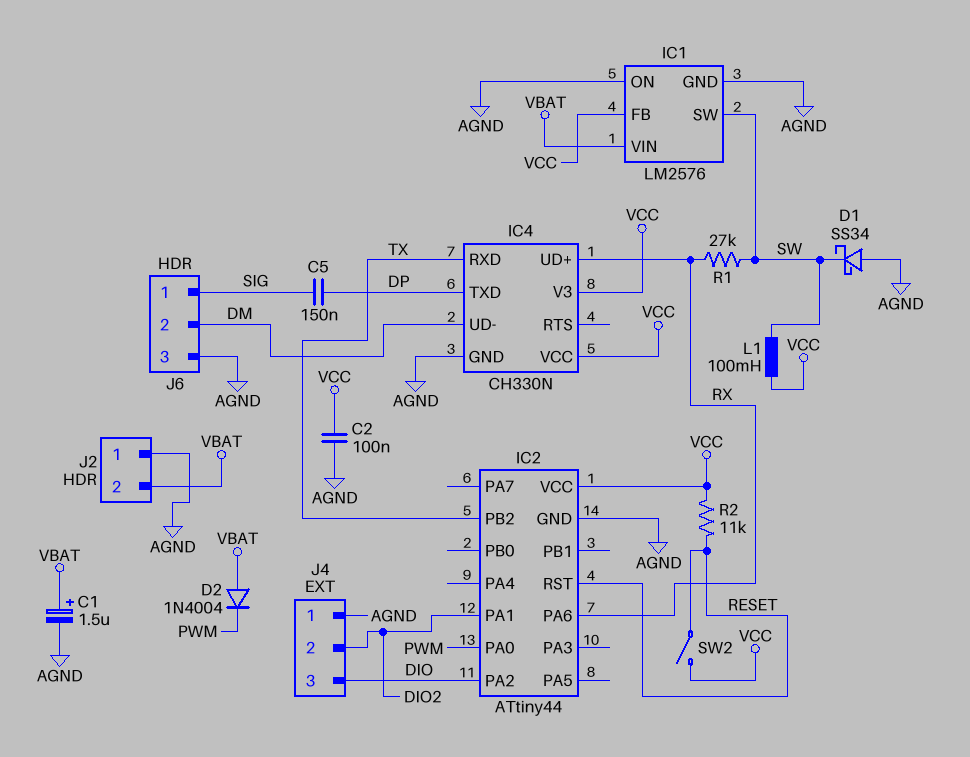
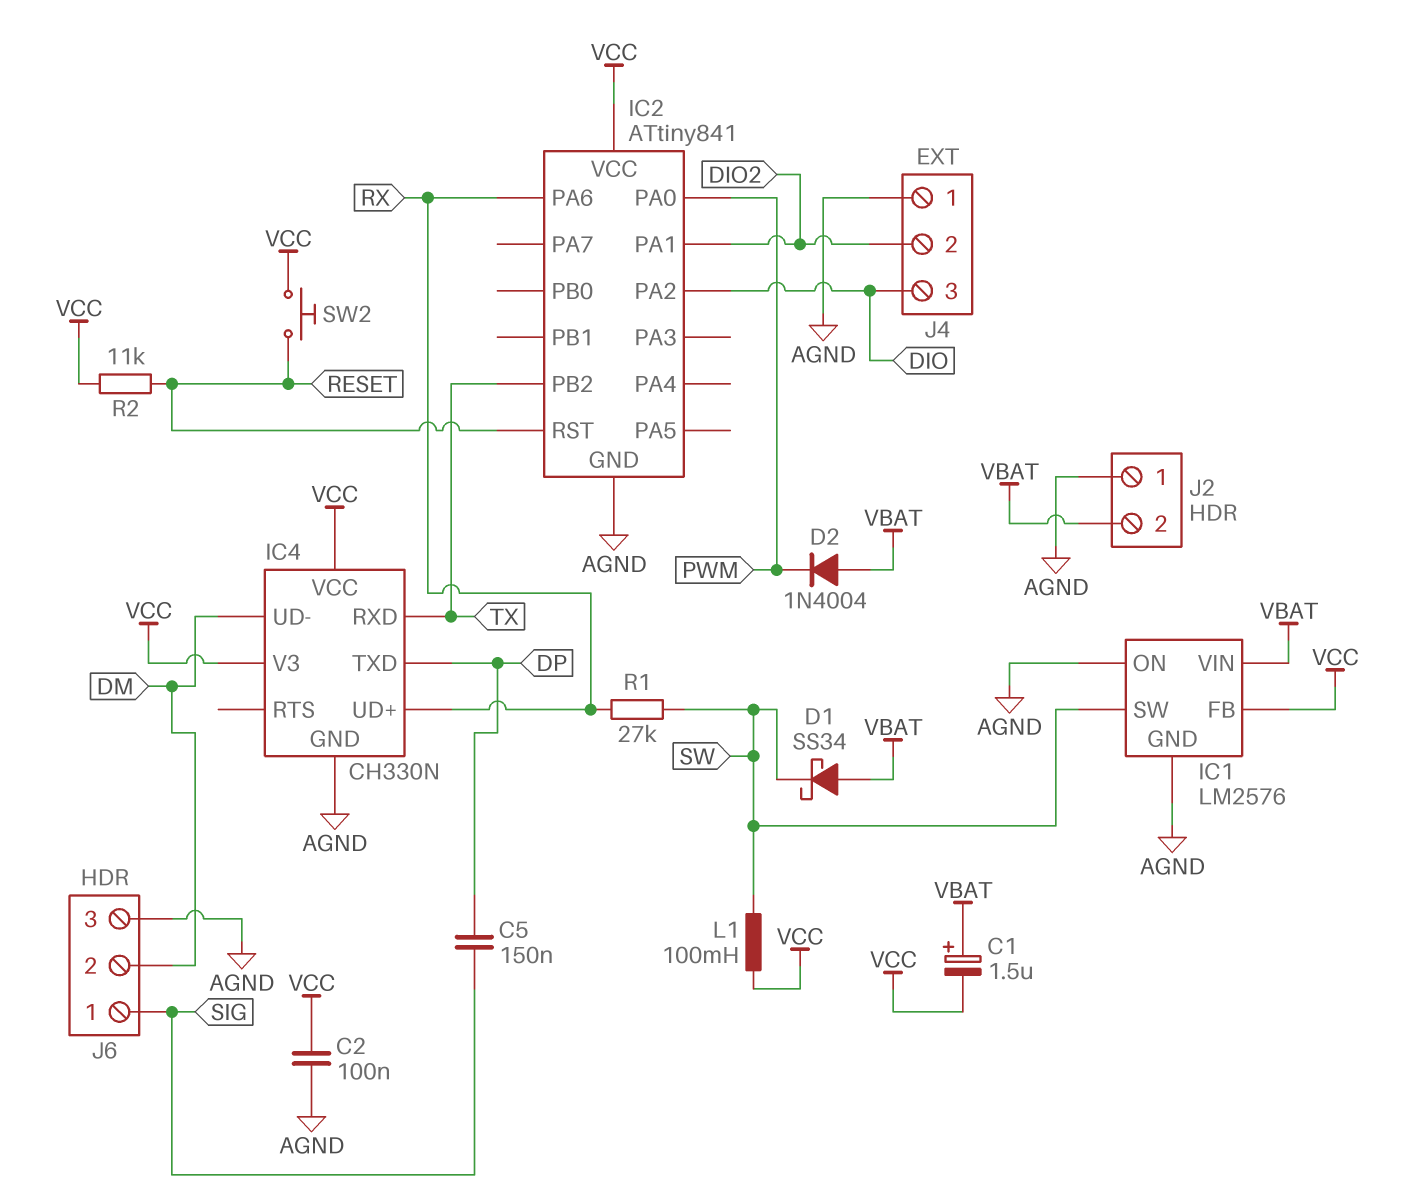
C1: 1.5uF (plus VBAT, minus AGND) -> 1.5uF (plus VBAT, minus VCC)
D1: schottky SS34 (A AGND, K SW) -> schottky SS34 (A VBAT, K SW)
IC2: ATtiny44 -> ATtiny841
SW2: switch (RESET, VCC) -> button (RESET, VCC)

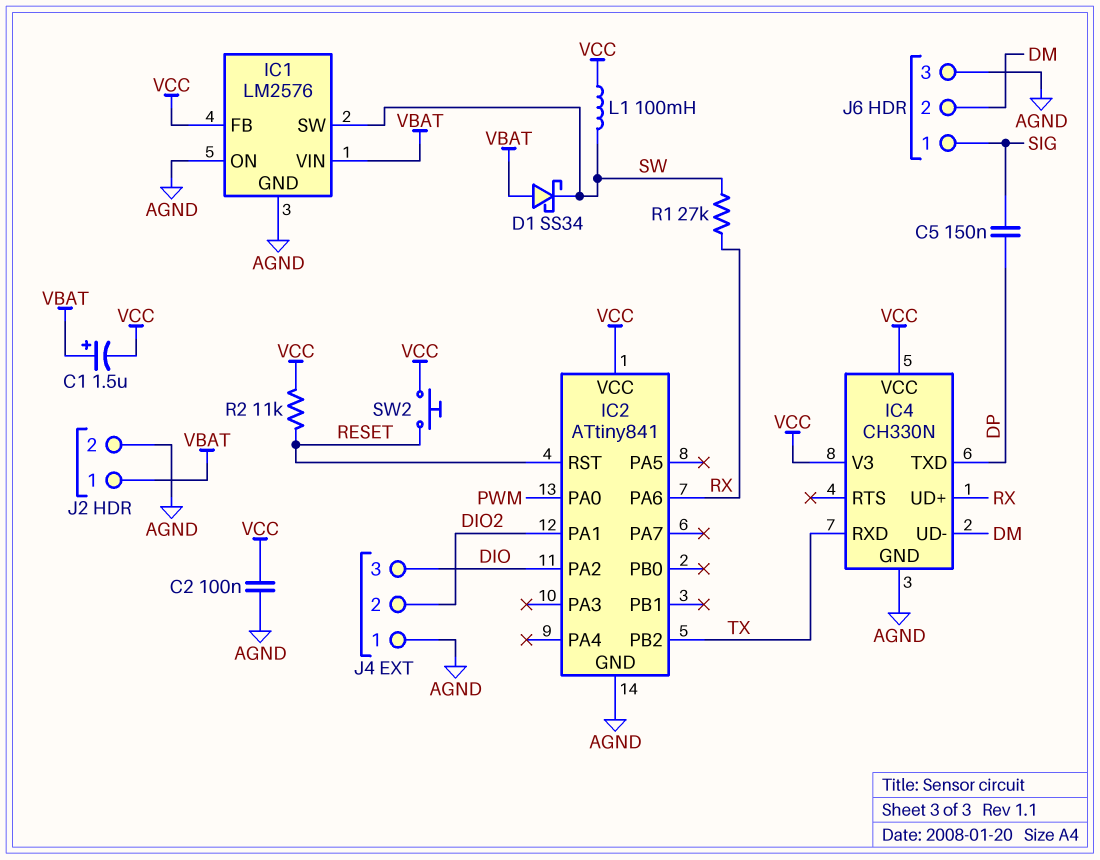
D2: diode 1N4004 (A VBAT, K PWM) -> none
J2 pin 1: AGND -> VBAT
J2 pin 2: VBAT -> AGND

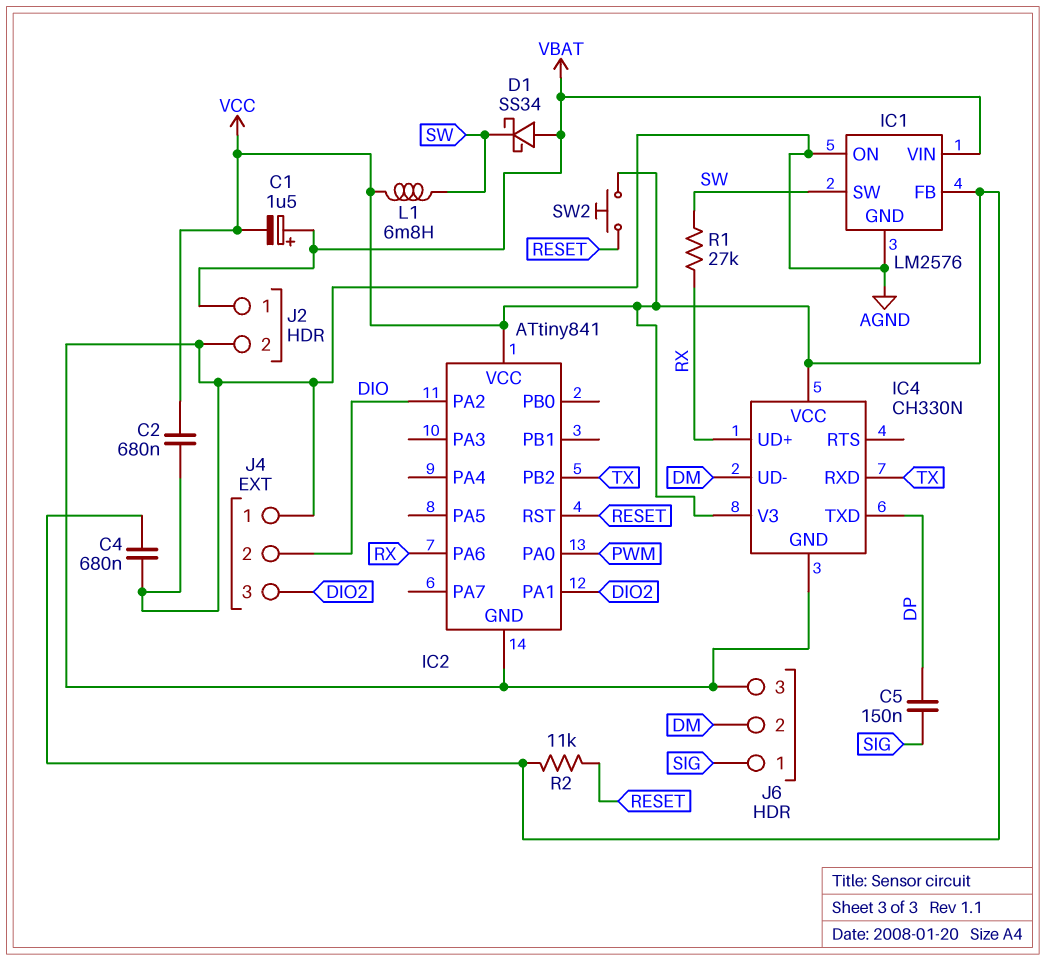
C2: 100nF (AGND, VCC) -> 680nF (AGND, VCC)
C4: none -> 680nF (AGND, VCC)
J4 pin 2: DIO2 -> DIO
J4 pin 3: DIO -> DIO2
L1: 100mH (SW, VCC) -> 6.8mH (SW, VCC)

